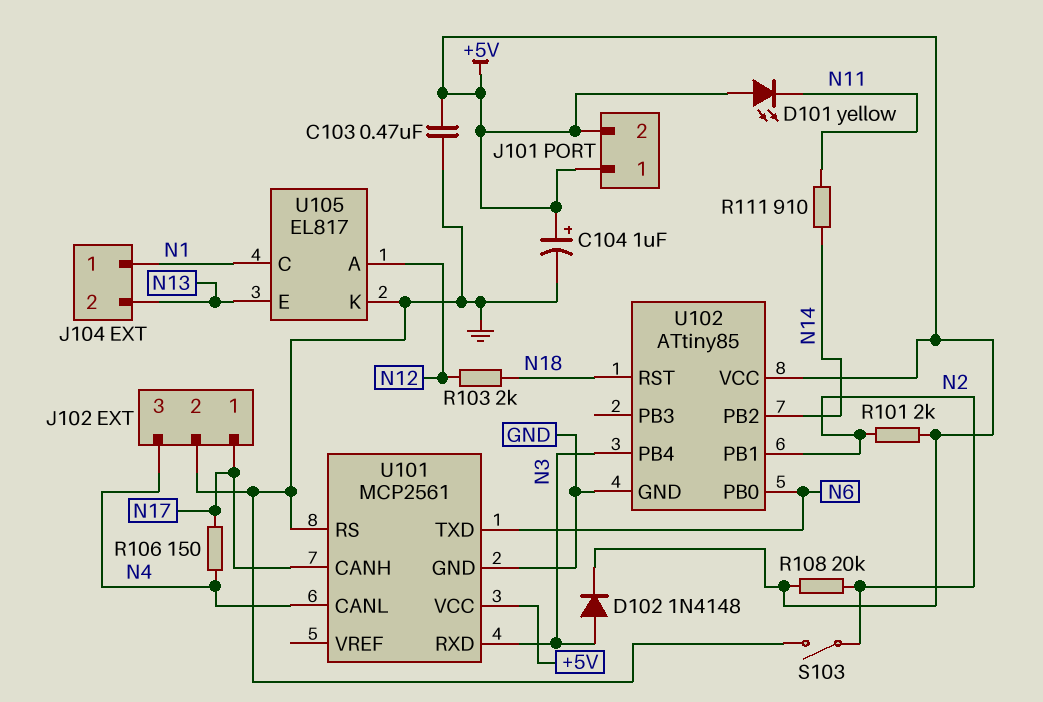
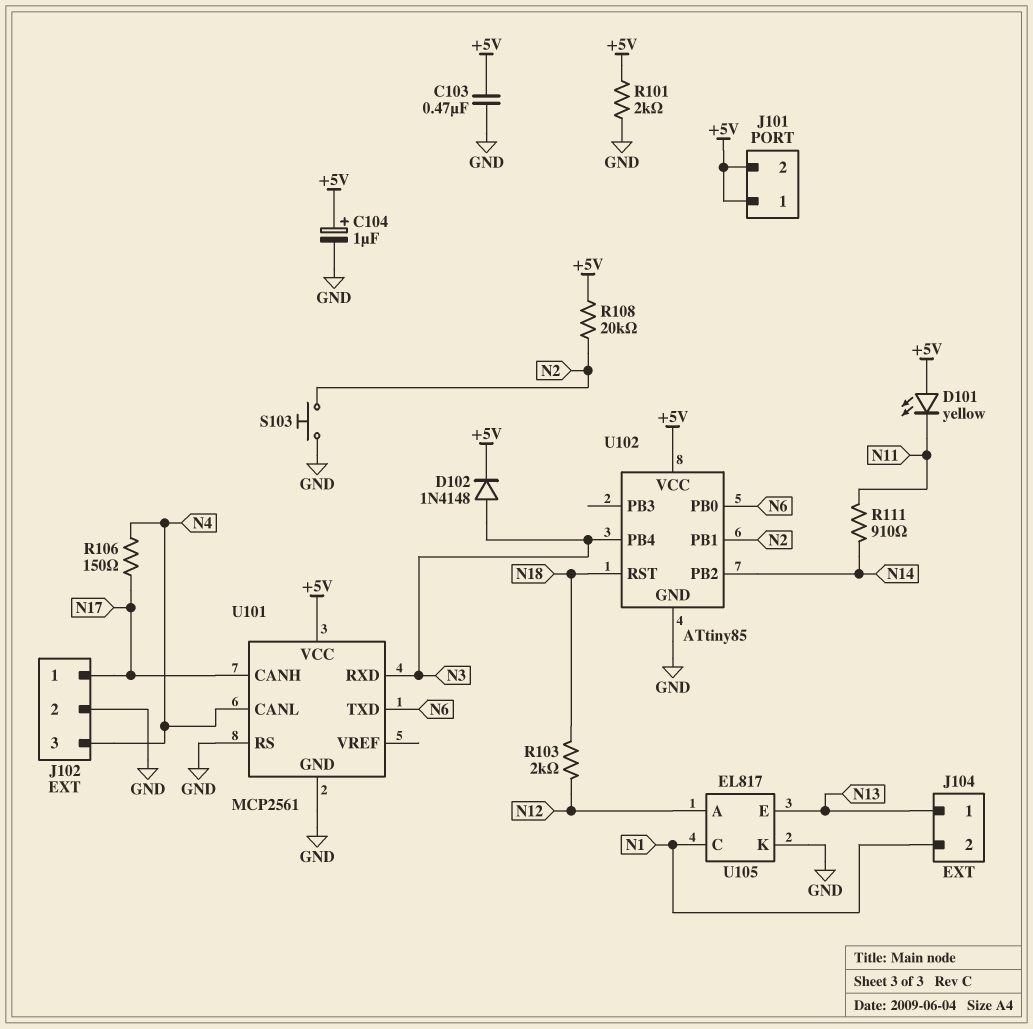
J104 pin 1: N1 -> N13
J104 pin 2: N13 -> N1
R101: 2k (+5V, N2) -> 2k (+5V, GND)
S103: switch (GND, N2) -> button (GND, N2)

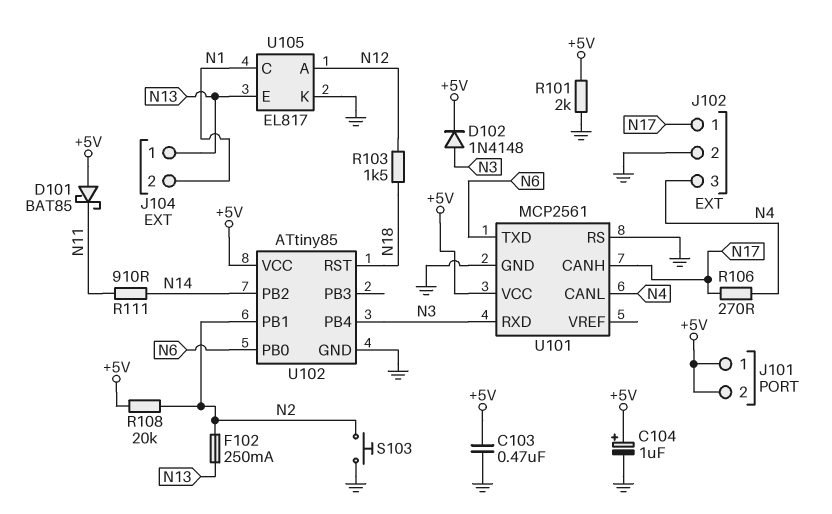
D101: LED yellow (A +5V, K N11) -> schottky BAT85 (A +5V, K N11)
F102: none -> 250mA (N2, N13)
R103: 2k (N12, N18) -> 1.5k (N12, N18)
R106: 150 (N4, N17) -> 270 (N4, N17)

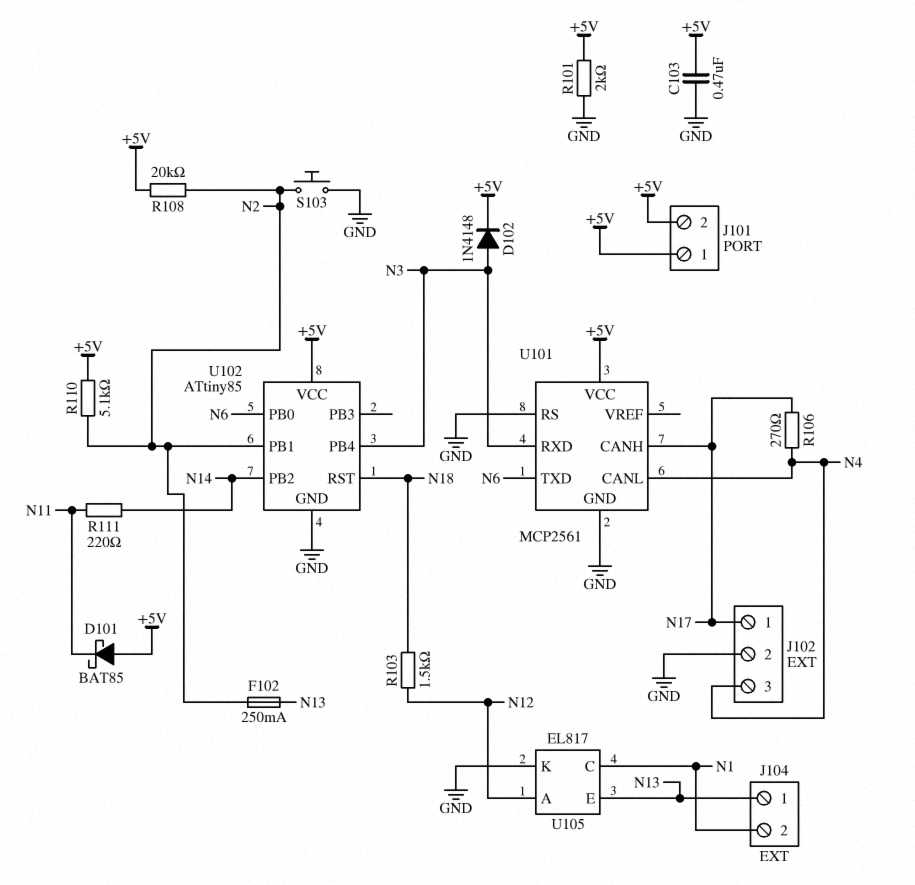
C104: 1uF (plus +5V, minus GND) -> none
R110: none -> 5.1k (+5V, N2)
R111: 910 (N11, N14) -> 220 (N11, N14)

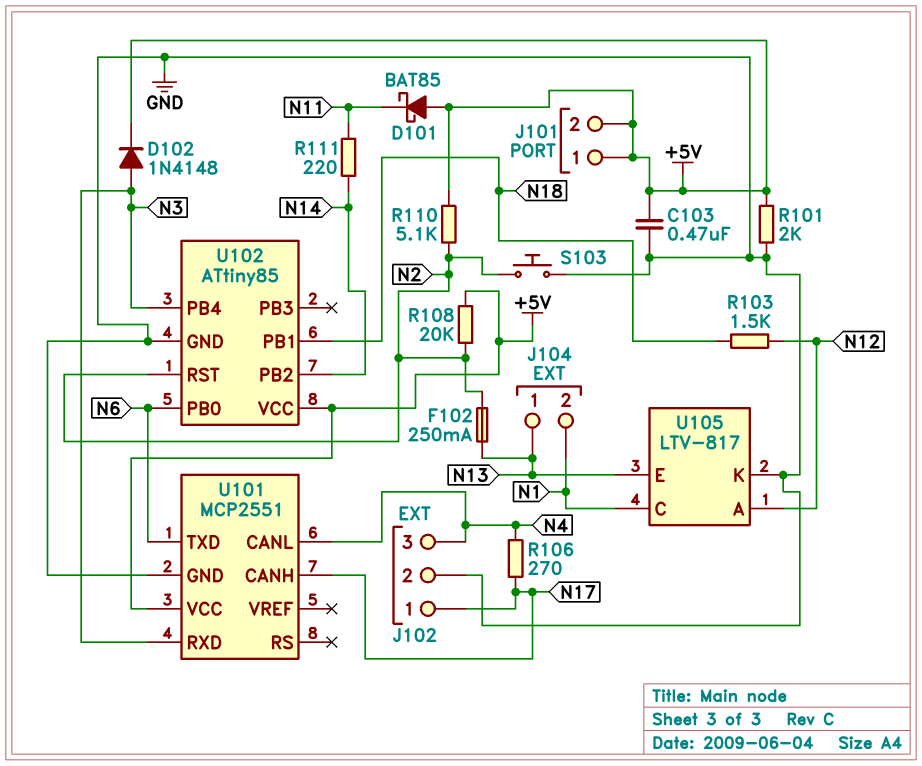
U101: MCP2561 -> MCP2551
U101 pin RS: GND -> none
U102 pin PB1: N2 -> N18
U102 pin RST: N18 -> N2
U105: EL817 -> LTV-817

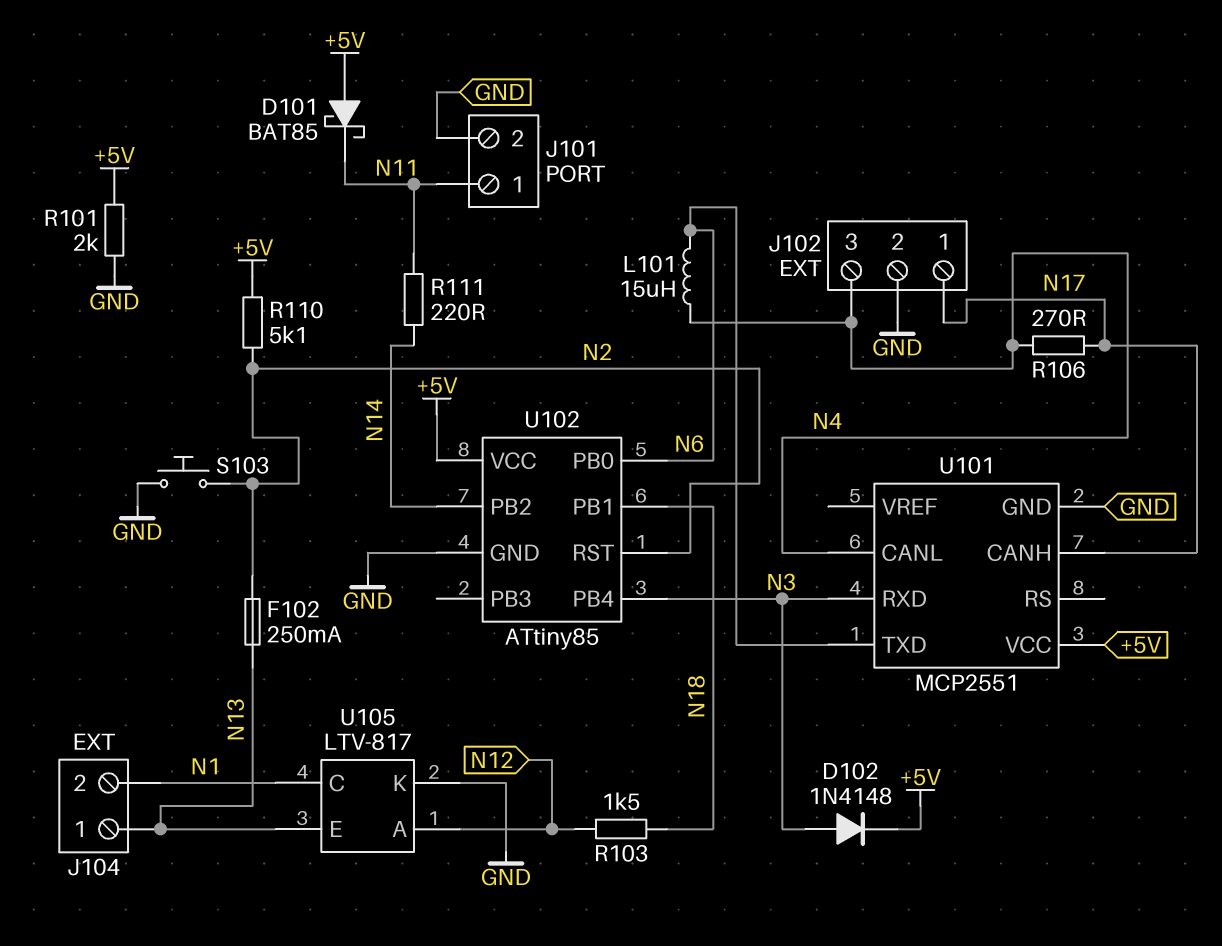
C103: 470nF (+5V, GND) -> none
J101 pin 1: +5V -> N11
J101 pin 2: +5V -> GND
L101: none -> 15uH (N4, N6)
R108: 20k (+5V, N2) -> none

